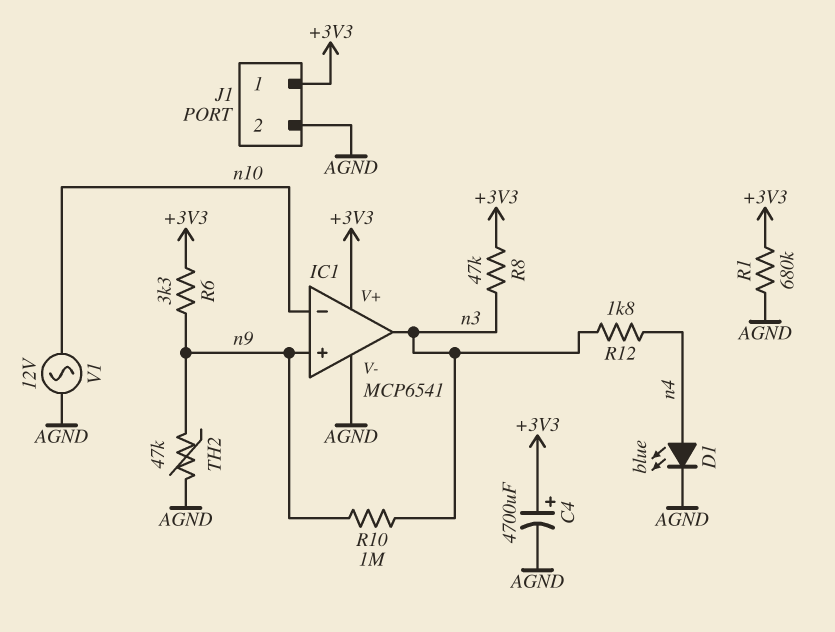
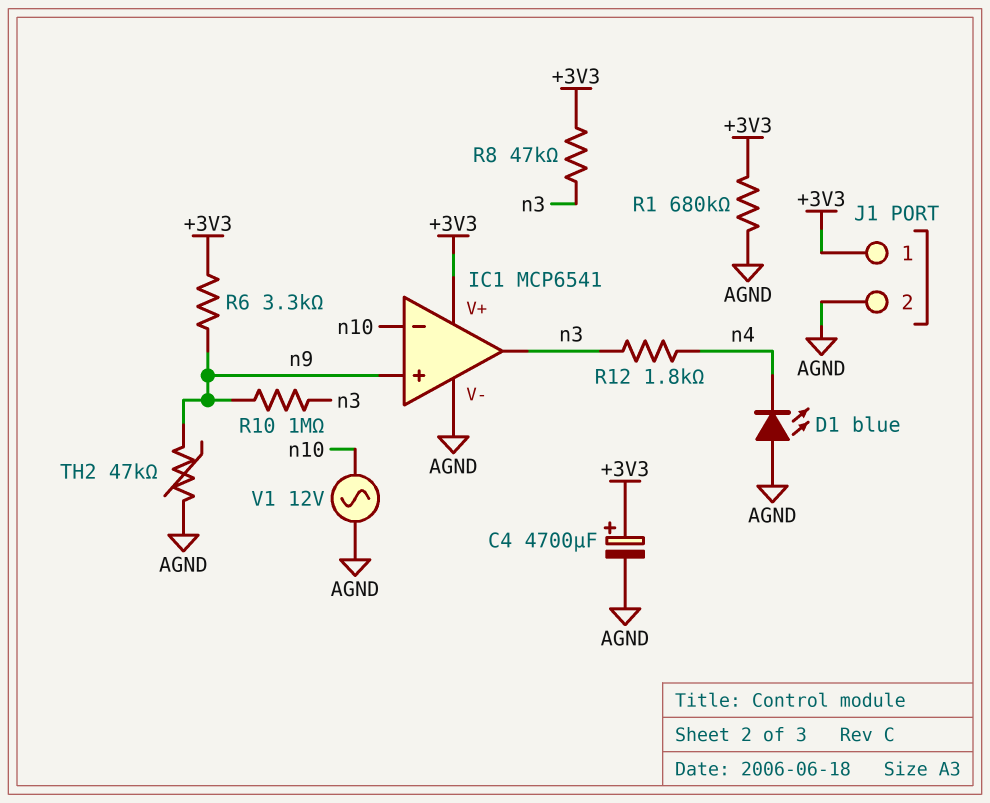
D1: LED blue (A n4, K AGND) -> LED blue (A AGND, K n4)

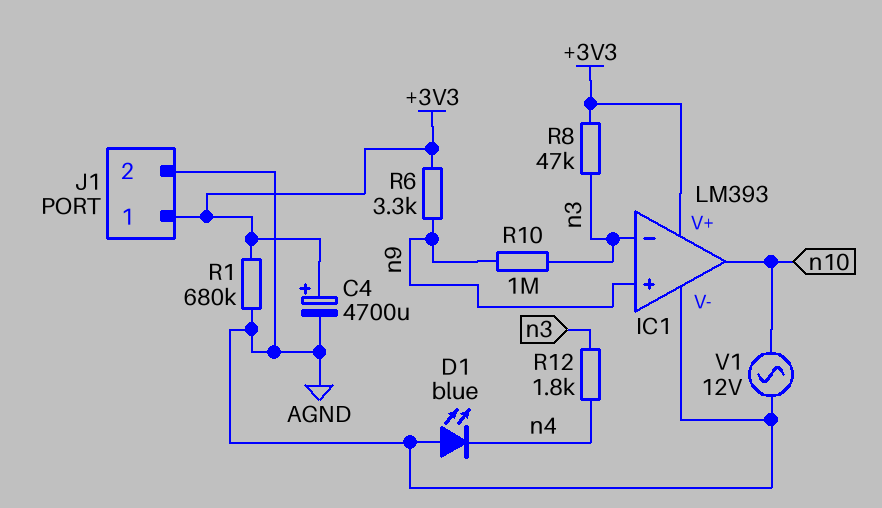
IC1: MCP6541 -> LM393
IC1 pin in-: n10 -> n3
IC1 pin out: n3 -> n10
TH2: 47k (AGND, n9) -> none

